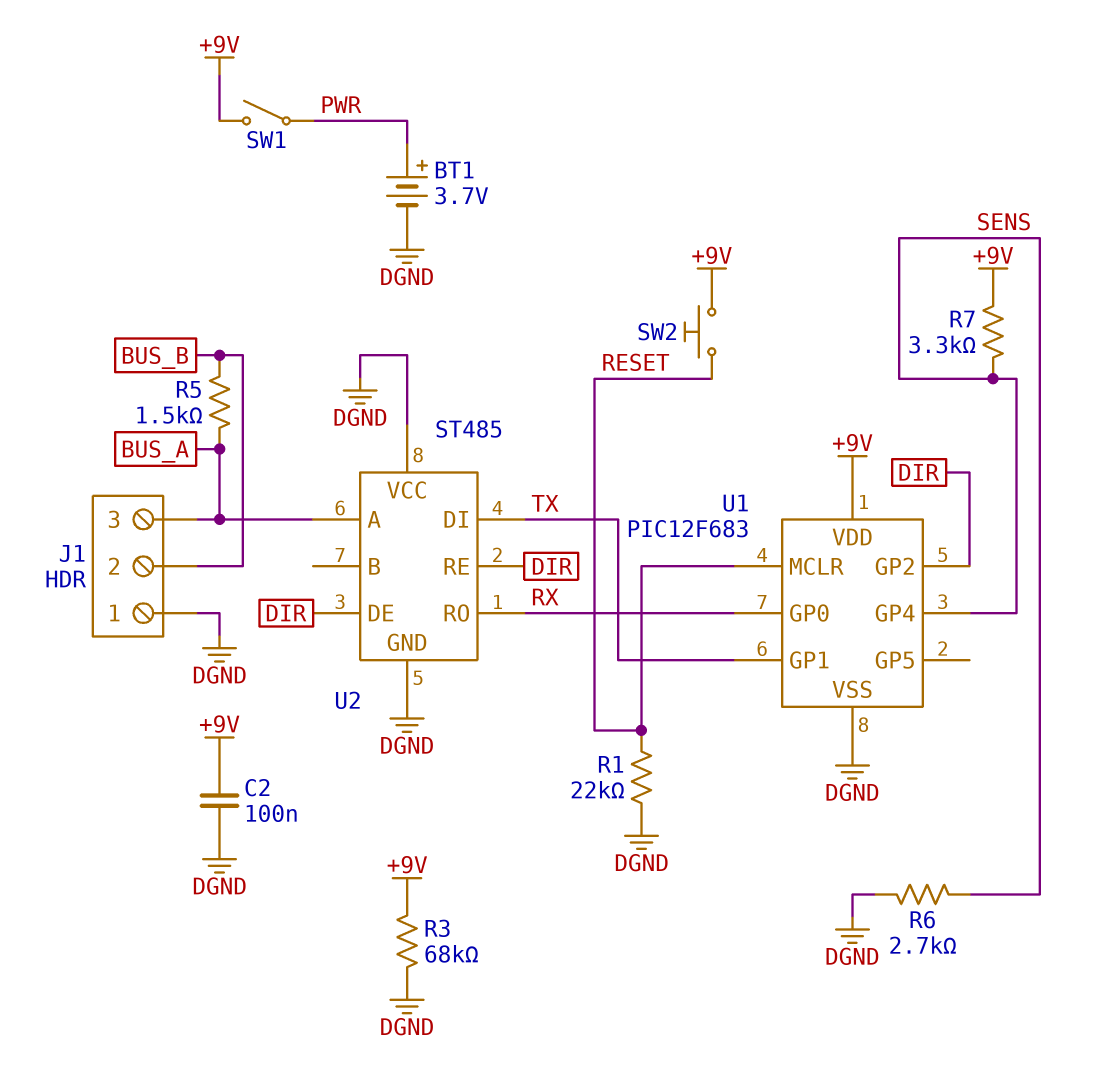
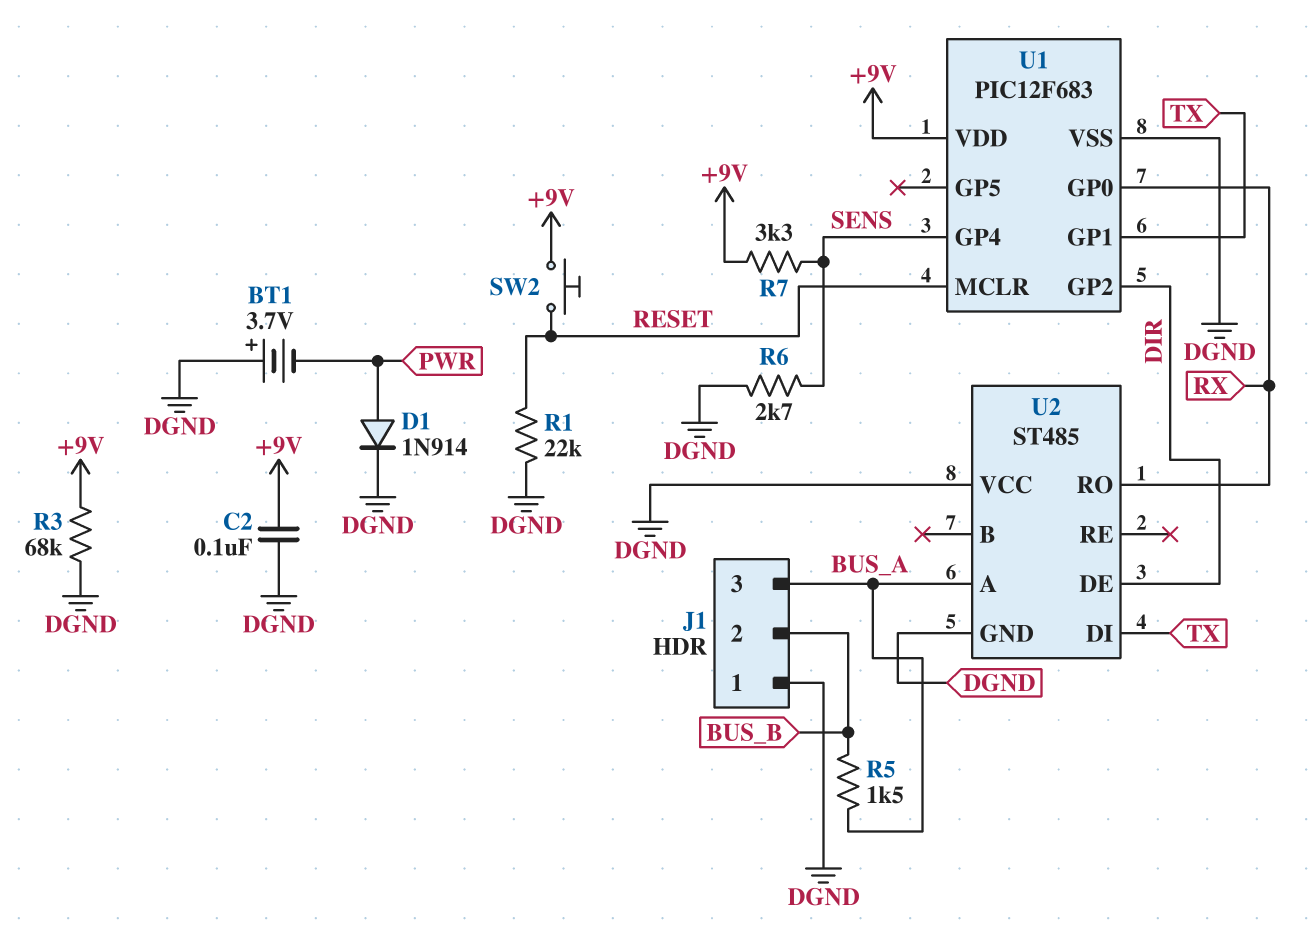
BT1: 3.7V (plus PWR, minus DGND) -> 3.7V (plus DGND, minus PWR)
D1: none -> diode 1N914 (A PWR, K DGND)
SW1: switch (+9V, PWR) -> none
U2 pin RE: DIR -> none

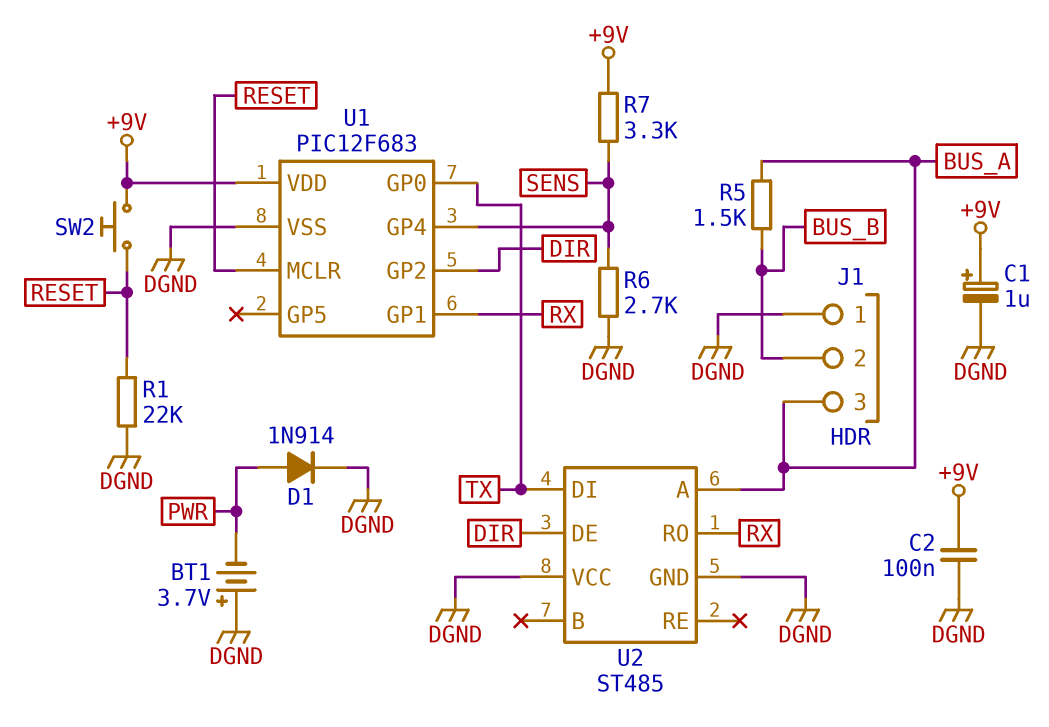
C1: none -> 1uF (plus +9V, minus DGND)
R3: 68k (+9V, DGND) -> none
U1 pin GP0: RX -> TX
U1 pin GP1: TX -> RX

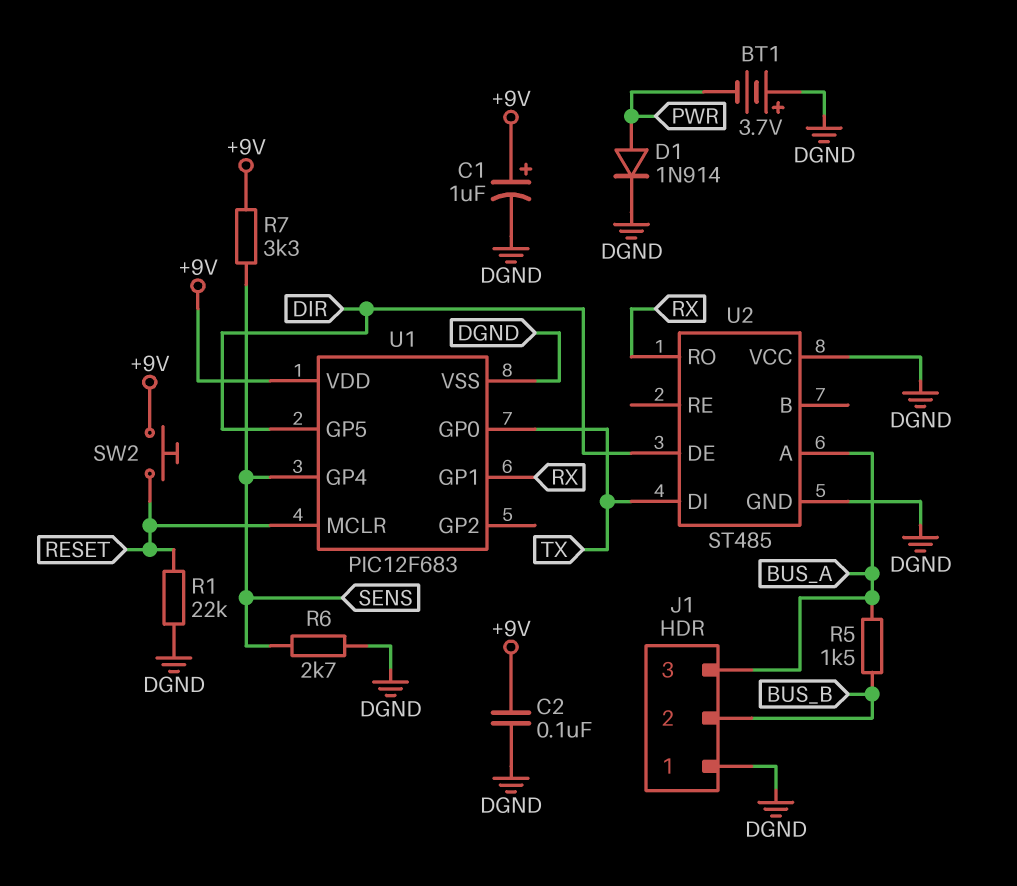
U1 pin GP2: DIR -> none
U1 pin GP5: none -> DIR

